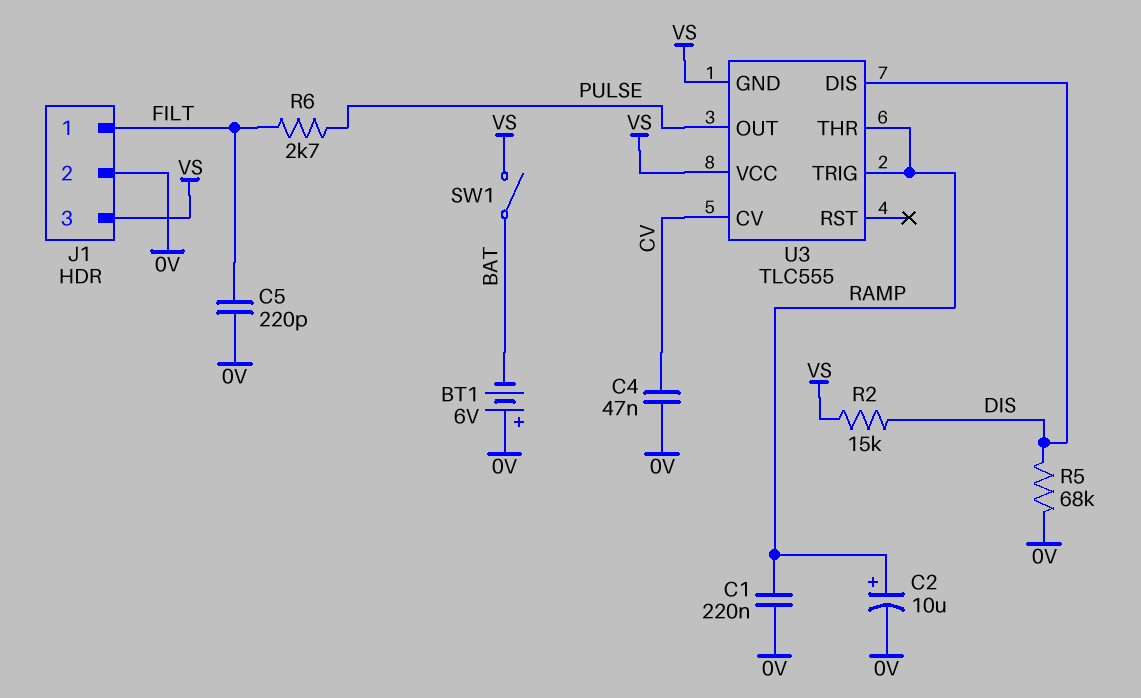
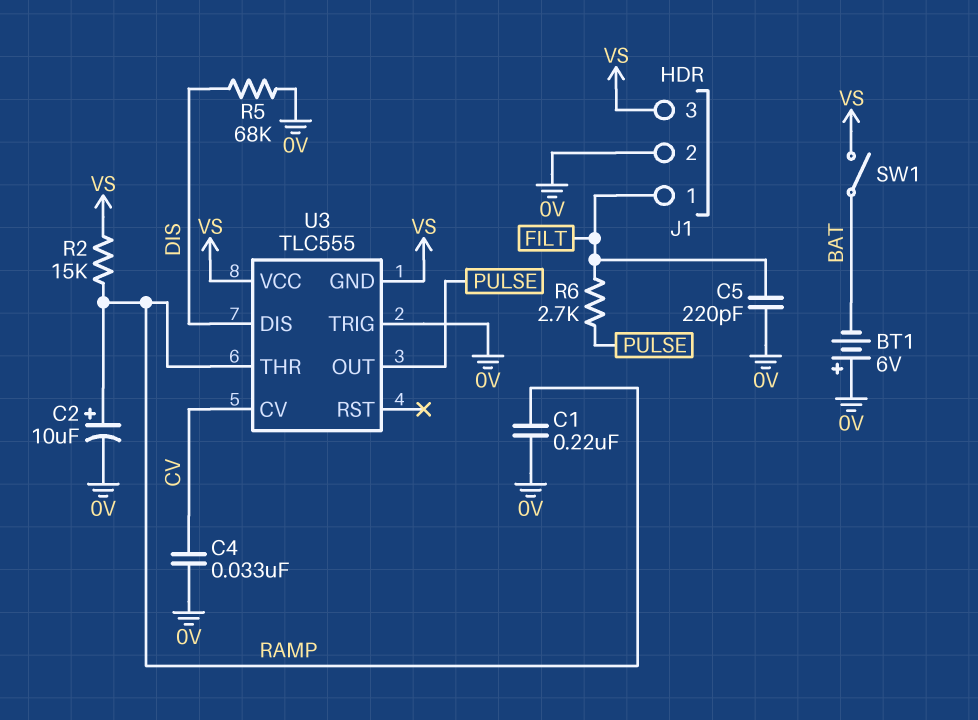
C4: 47nF (0V, CV) -> 33nF (0V, CV)
R2: 15k (DIS, VS) -> 15k (RAMP, VS)
U3 pin TRIG: RAMP -> 0V

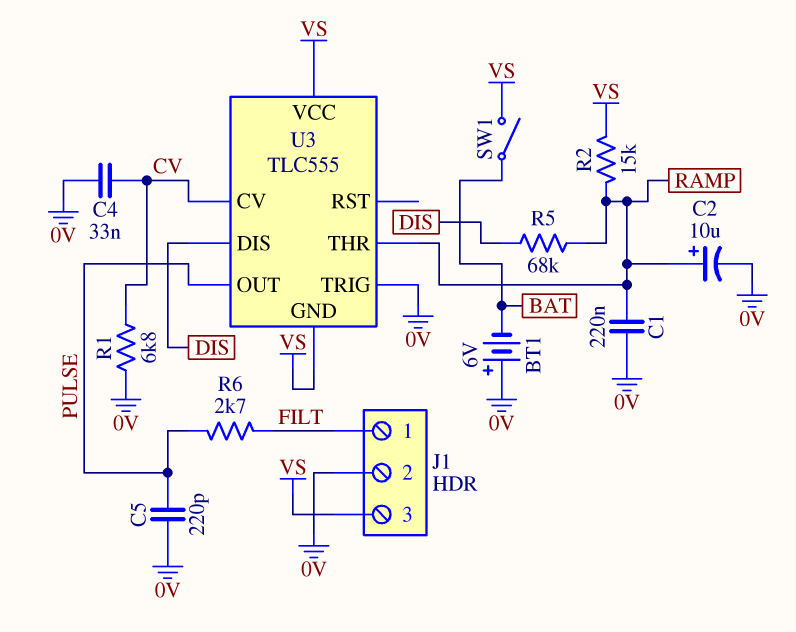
C5: 220pF (0V, FILT) -> 220pF (0V, PULSE)
R1: none -> 6.8k (0V, CV)
R5: 68k (0V, DIS) -> 68k (DIS, RAMP)

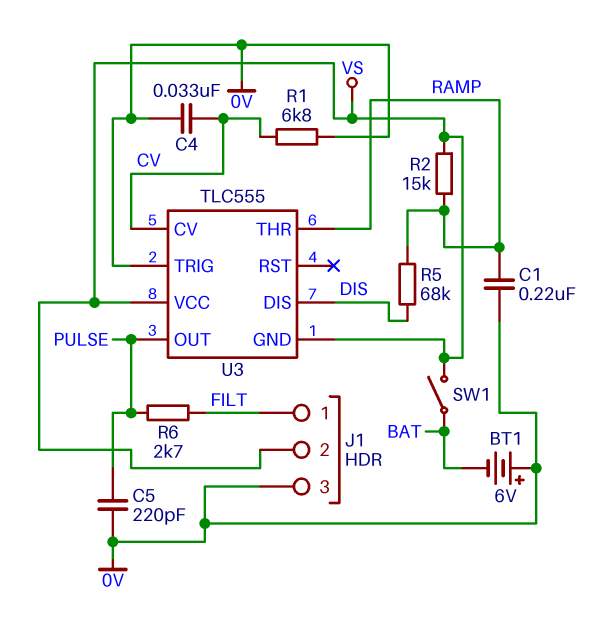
C2: 10uF (plus RAMP, minus 0V) -> none
J1 pin 2: 0V -> VS
J1 pin 3: VS -> 0V

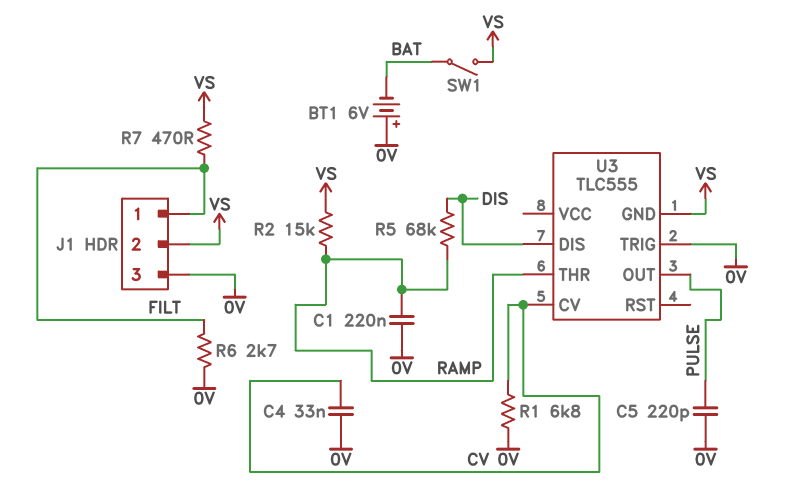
R6: 2.7k (FILT, PULSE) -> 2.7k (0V, FILT)
R7: none -> 470 (FILT, VS)
U3 pin VCC: VS -> none

